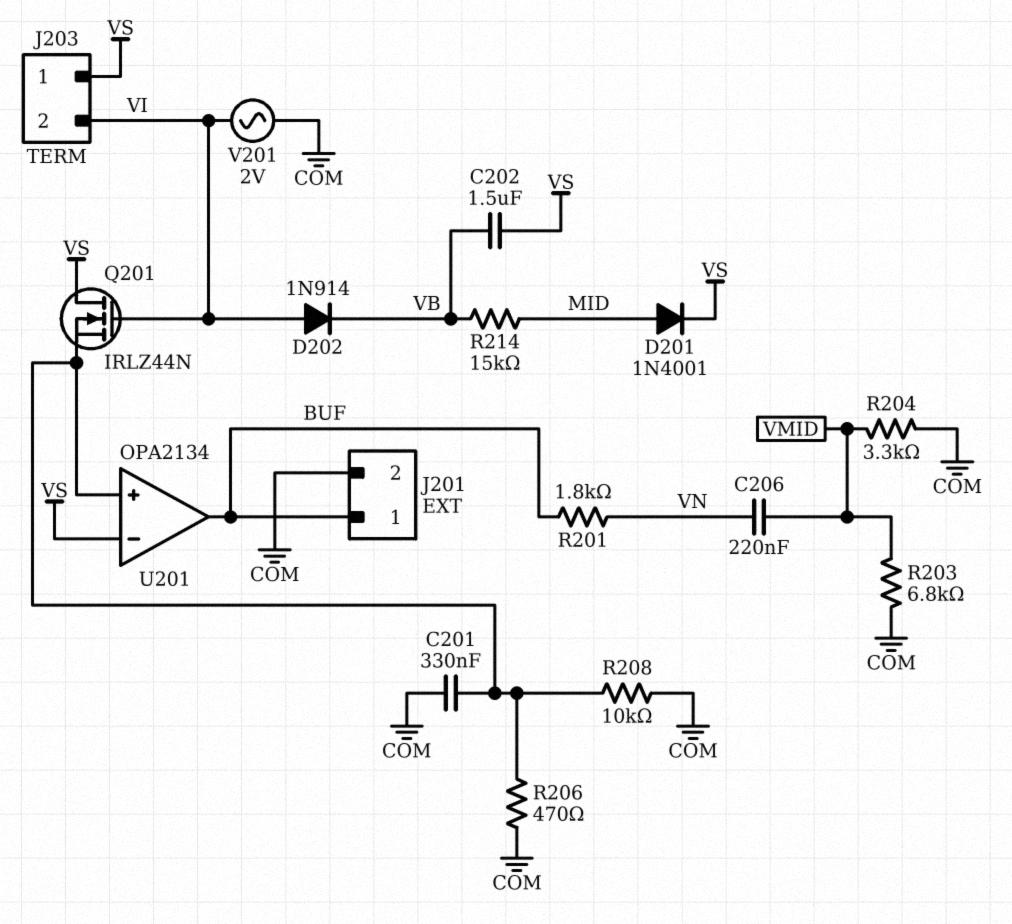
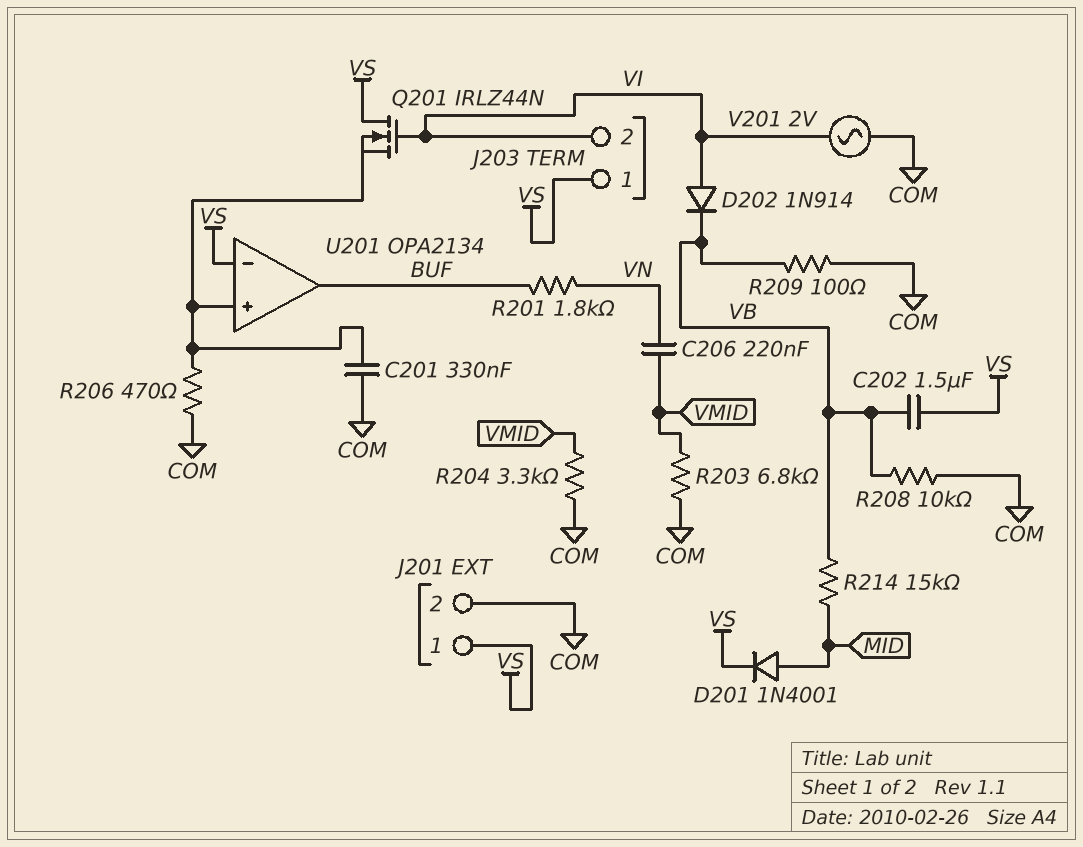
J201 pin 1: BUF -> VS
R208: 10k (COM, U201/in+) -> 10k (COM, VB)
R209: none -> 100 (COM, VB)

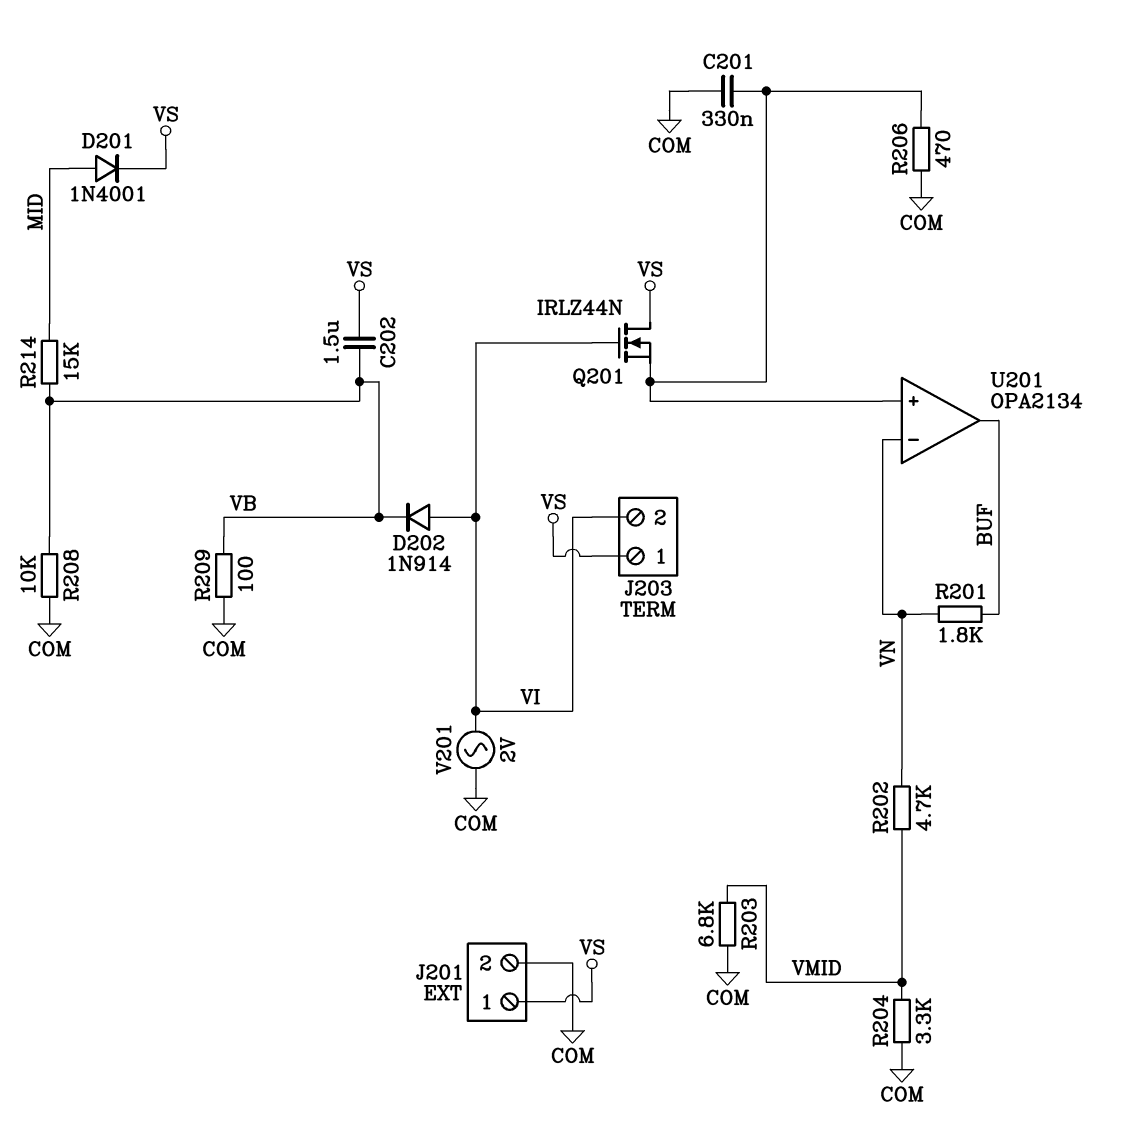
C206: 220nF (VMID, VN) -> none
R202: none -> 4.7k (VMID, VN)
U201 pin in-: VS -> VN

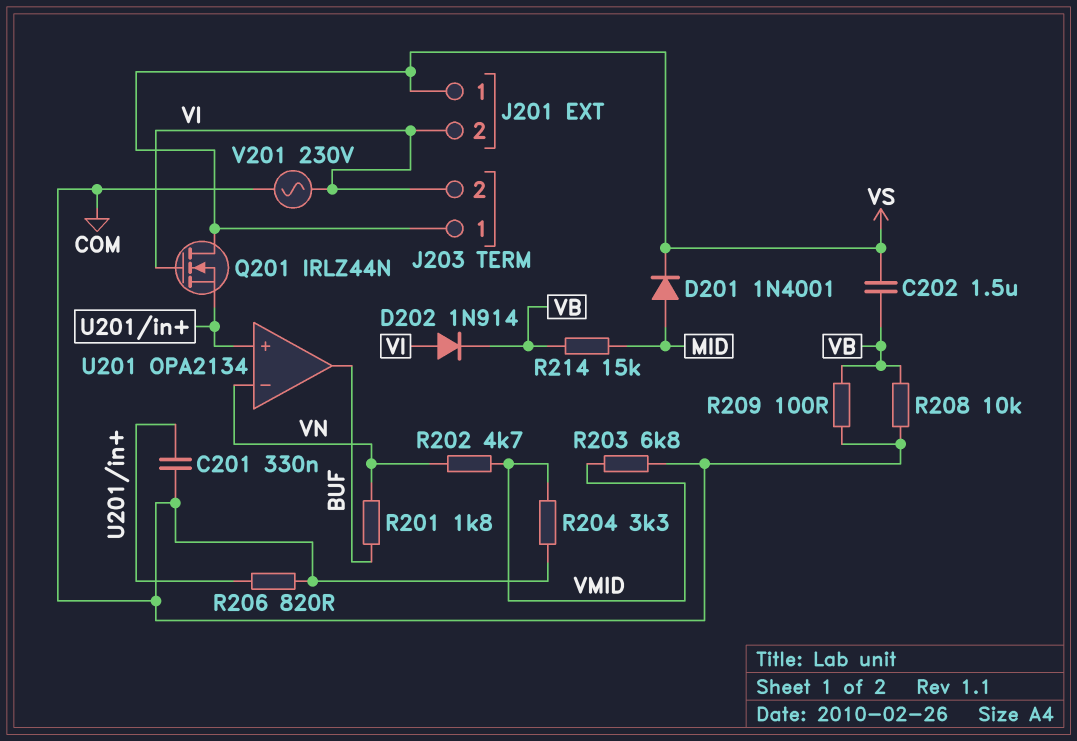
J201 pin 2: COM -> VI
R206: 470 (COM, U201/in+) -> 820 (COM, U201/in+)
V201: AC 2V (COM, VI) -> AC 230V (COM, VI)

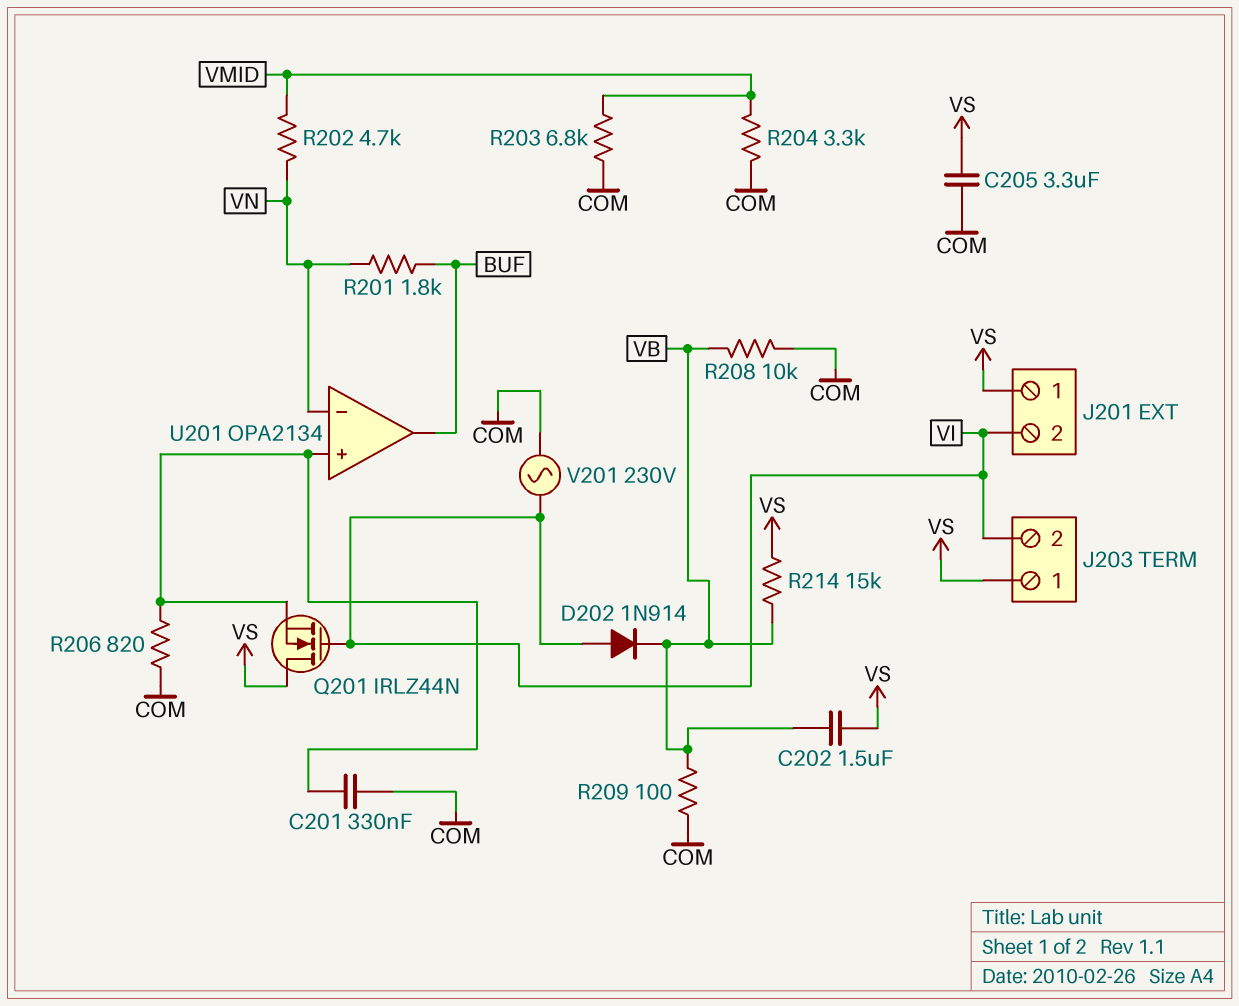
C205: none -> 3.3uF (COM, VS)
D201: diode 1N4001 (A MID, K VS) -> none
R214: 15k (MID, VB) -> 15k (VB, VS)

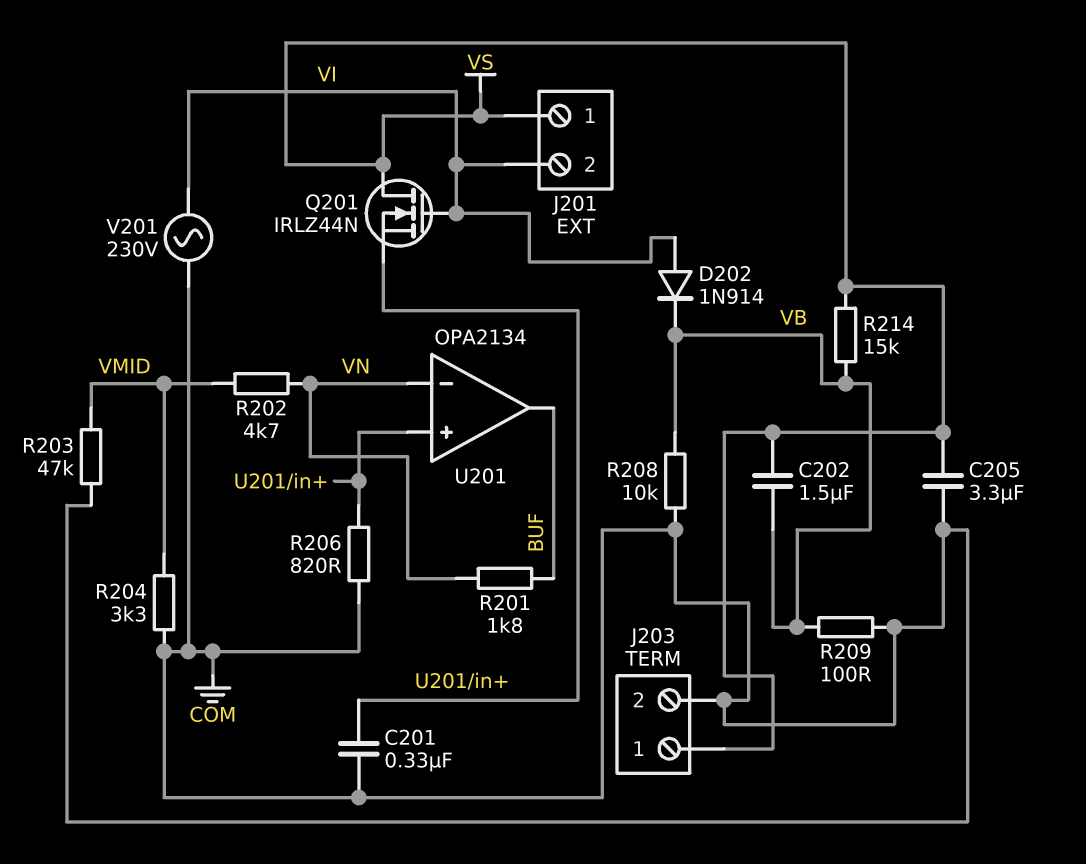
J203 pin 2: VI -> COM
R203: 6.8k (COM, VMID) -> 47k (COM, VMID)

